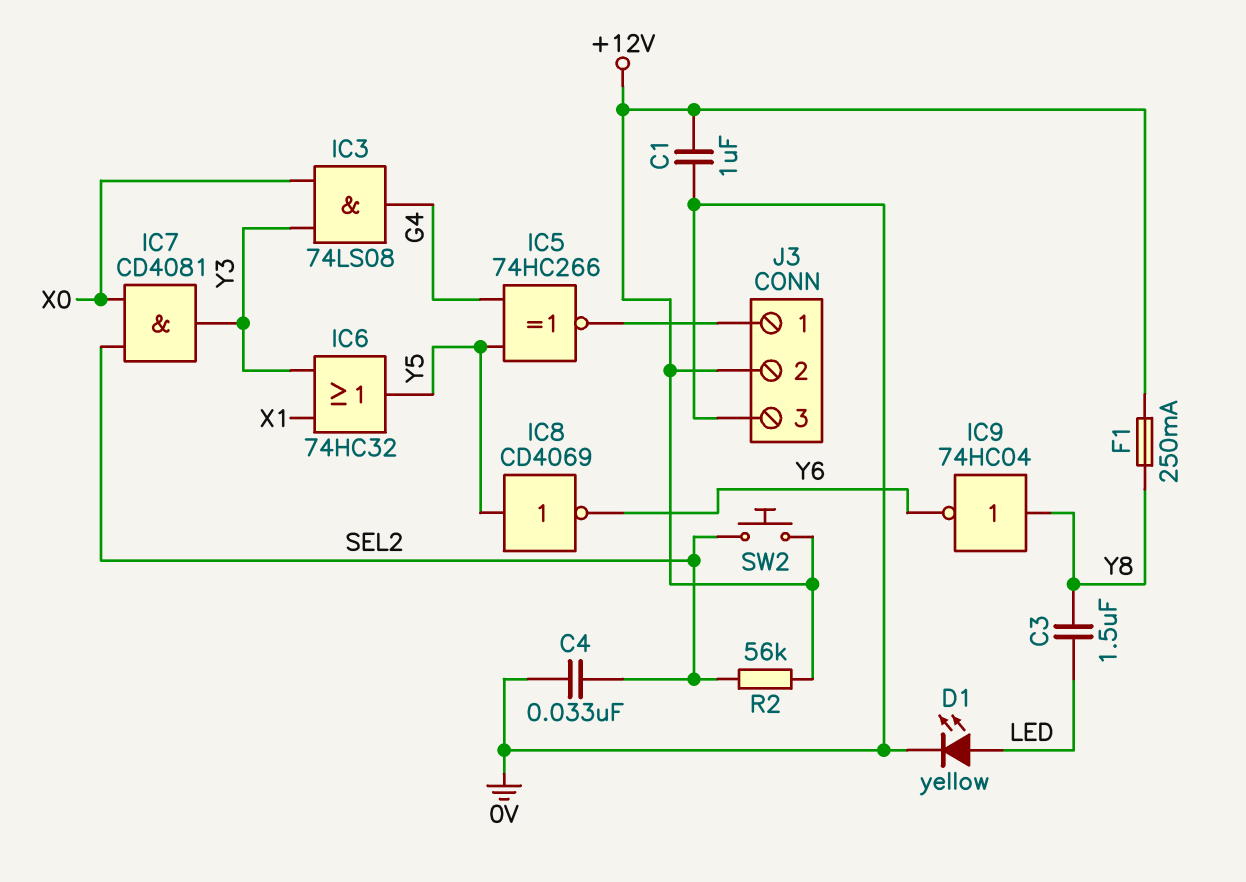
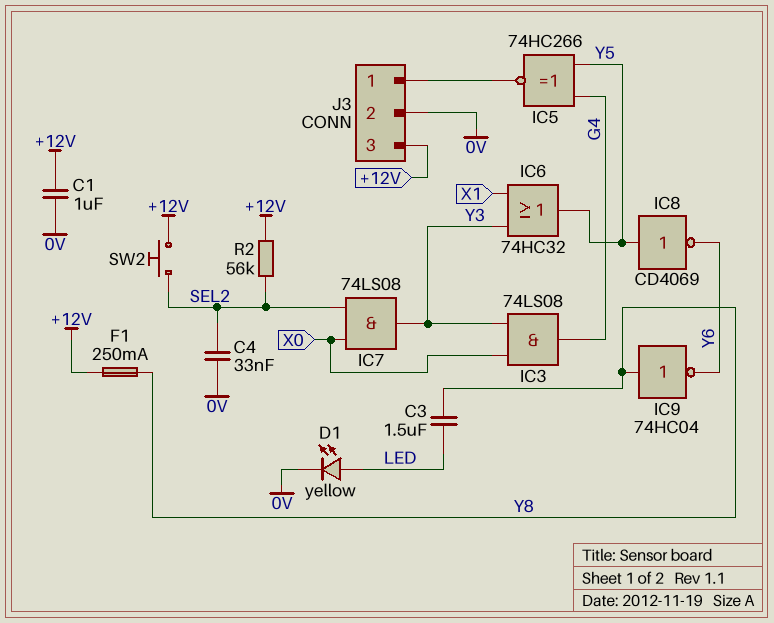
IC7: AND CD4081 (in SEL2, in X0, out Y3) -> AND 74LS08 (in SEL2, in X0, out Y3)
J3 pin 2: +12V -> 0V
J3 pin 3: 0V -> +12V

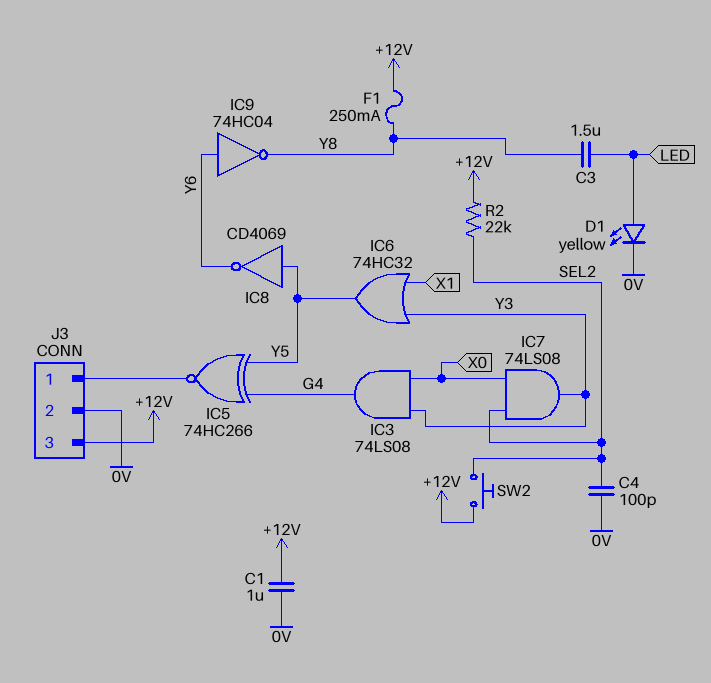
C4: 33nF (0V, SEL2) -> 100pF (0V, SEL2)
IC9: NOT 74HC04 (in Y8, out Y6) -> NOT 74HC04 (in Y6, out Y8)
R2: 56k (+12V, SEL2) -> 22k (+12V, SEL2)

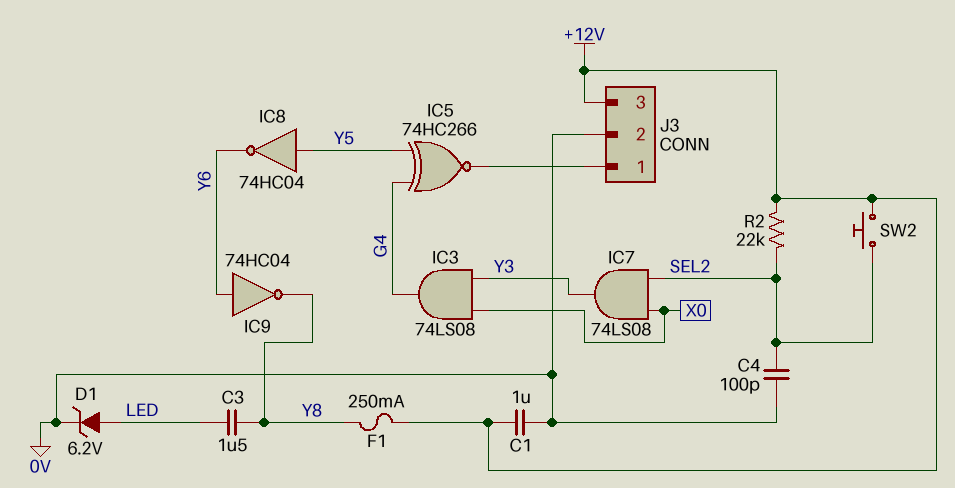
D1: LED yellow (A LED, K 0V) -> zener 6.2V (A LED, K 0V)
IC6: OR 74HC32 (in X1, in Y3, out Y5) -> none
IC8: NOT CD4069 (in Y5, out Y6) -> NOT 74HC04 (in Y5, out Y6)

